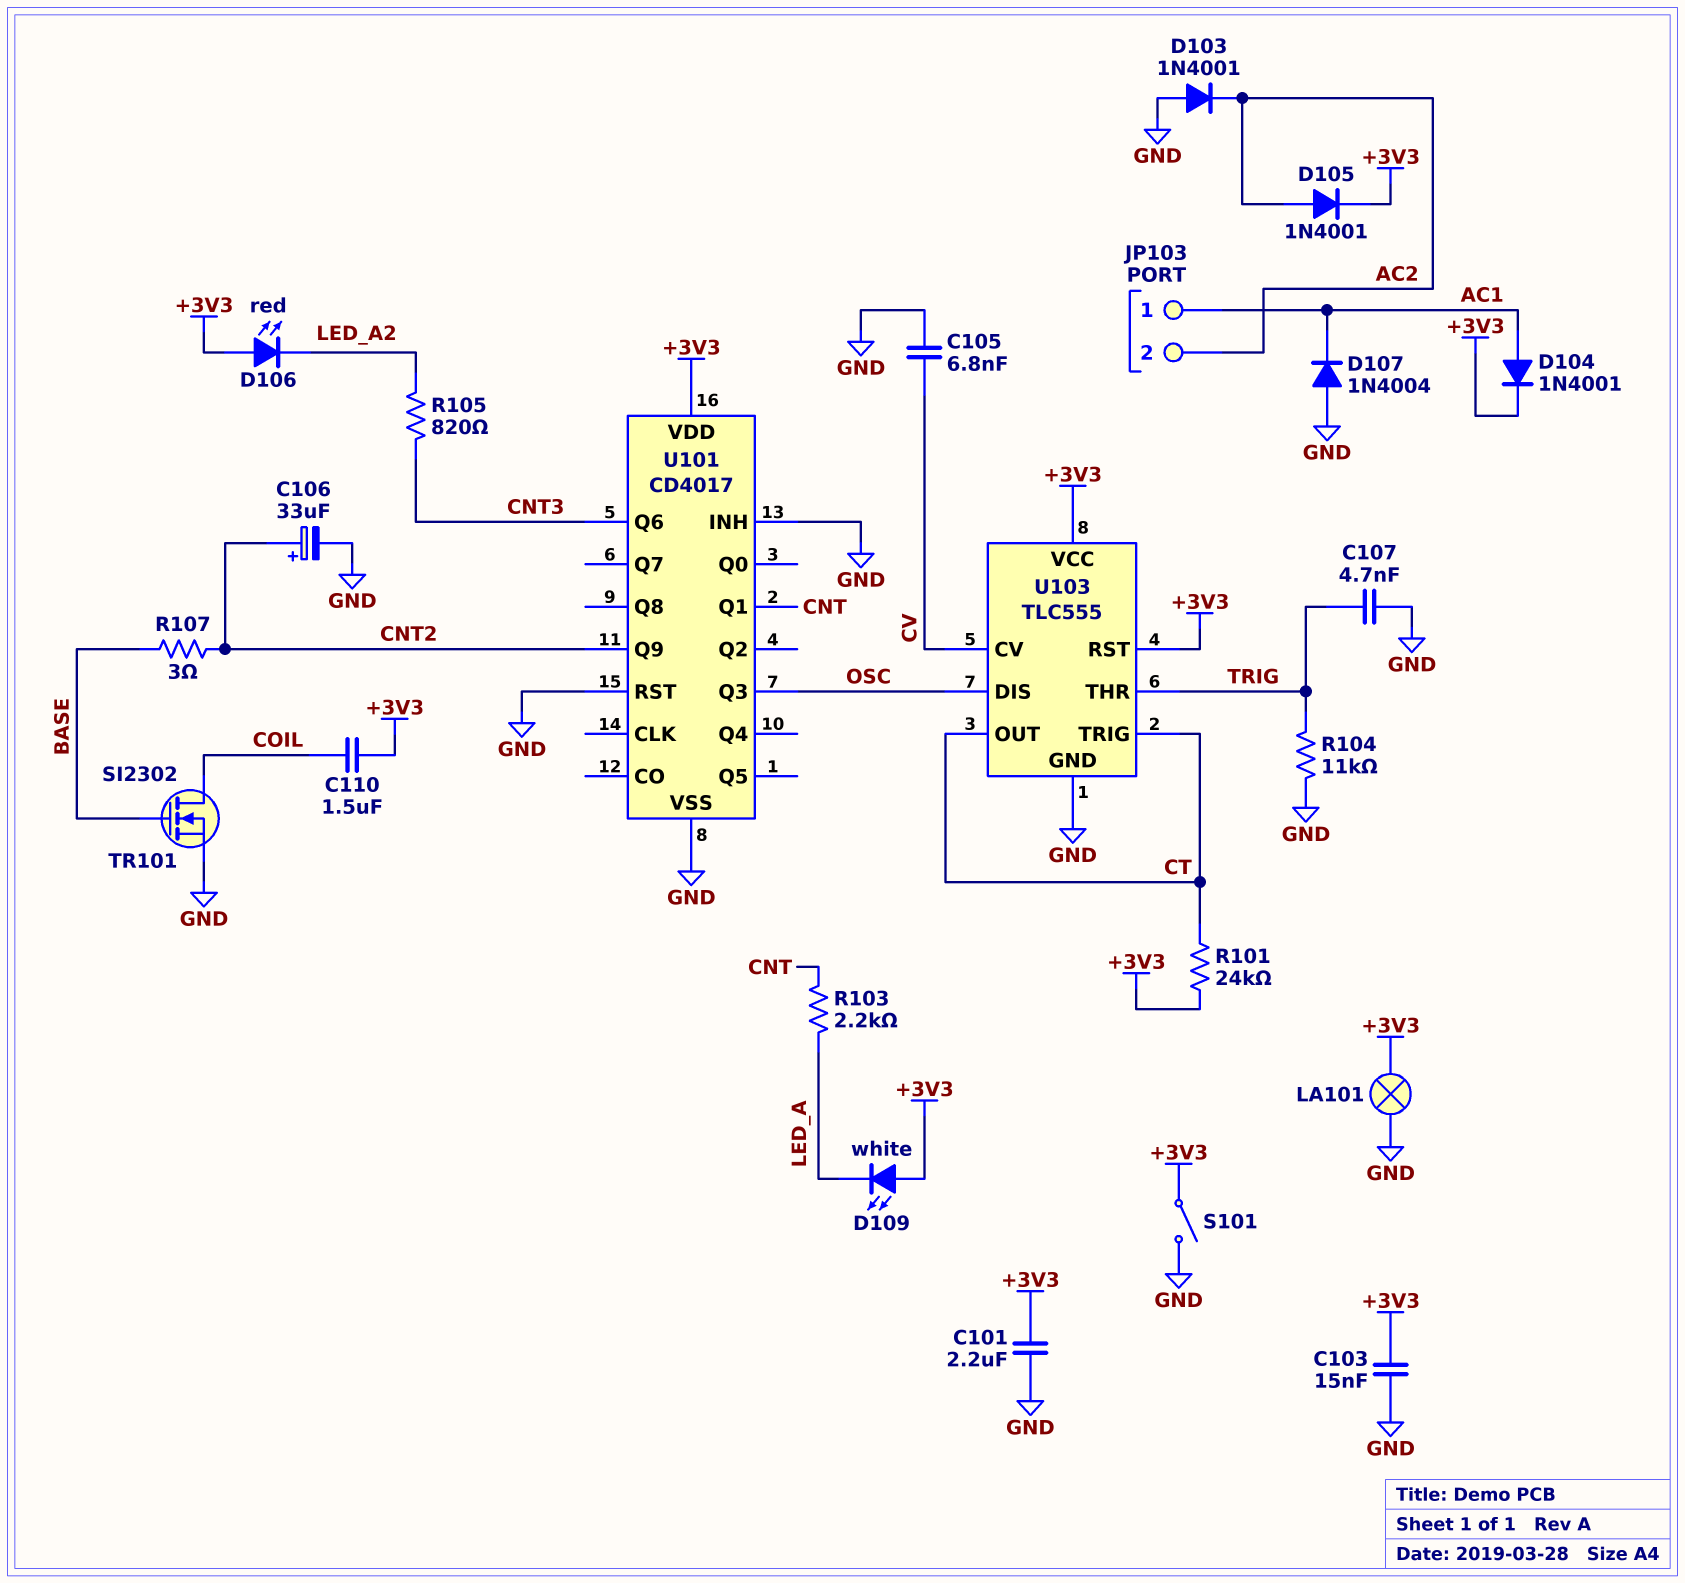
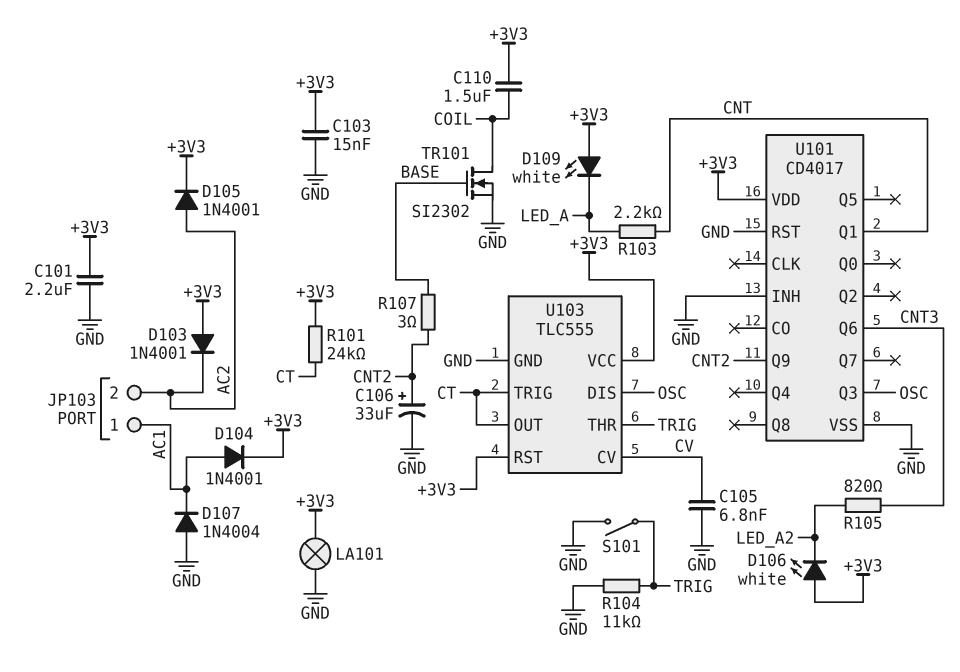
C107: 4.7nF (GND, TRIG) -> none
D103: diode 1N4001 (A GND, K AC2) -> diode 1N4001 (A +3V3, K AC2)
D106: LED red (A +3V3, K LED_A2) -> LED white (A +3V3, K LED_A2)
S101: switch (+3V3, GND) -> switch (GND, TRIG)

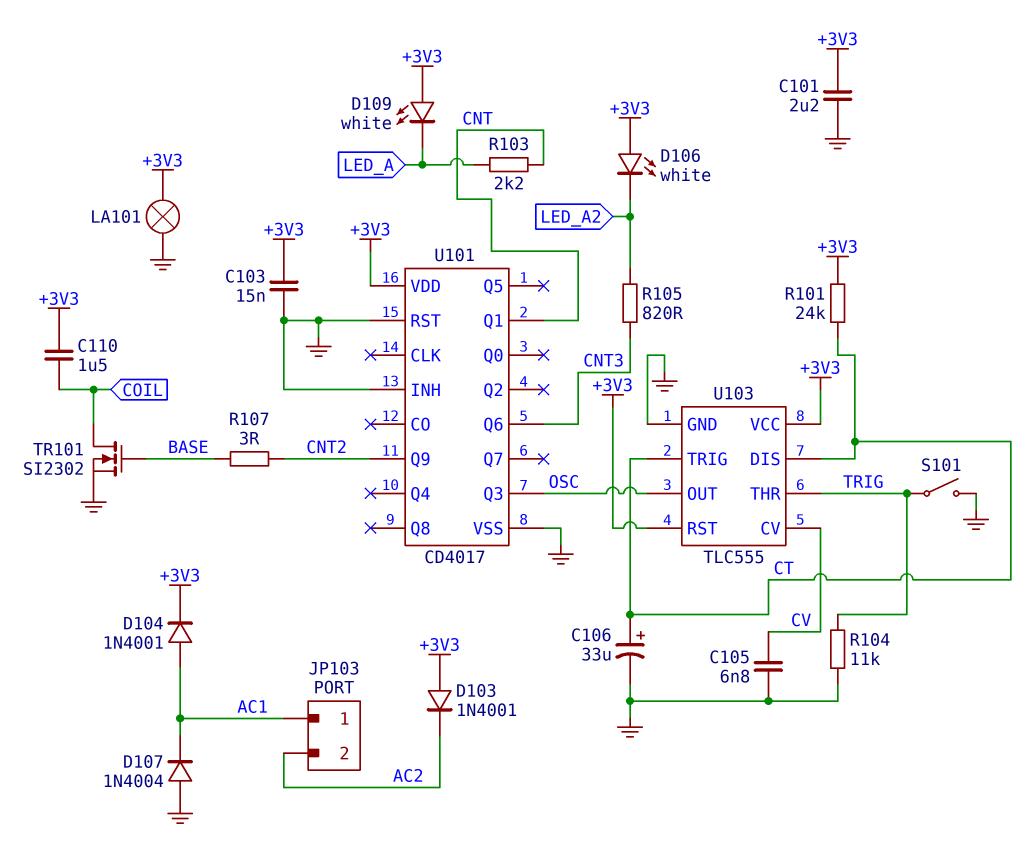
C106: 33uF (plus CNT2, minus GND) -> 33uF (plus CT, minus GND)
D105: diode 1N4001 (A AC2, K +3V3) -> none
U103 pin DIS: OSC -> CT
U103 pin OUT: CT -> OSC

